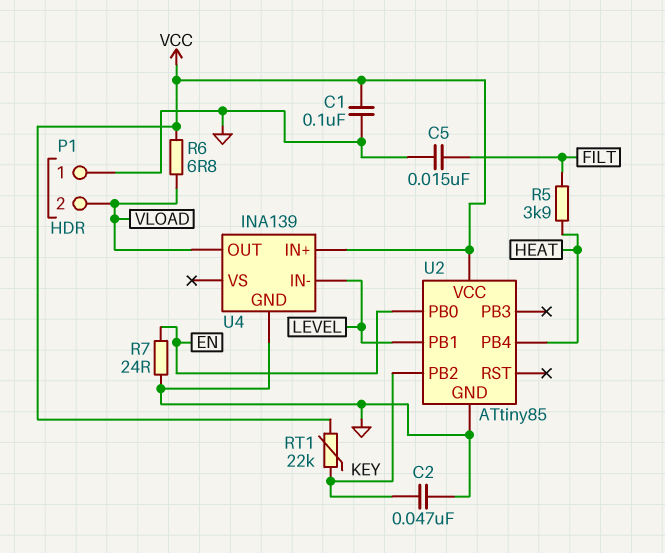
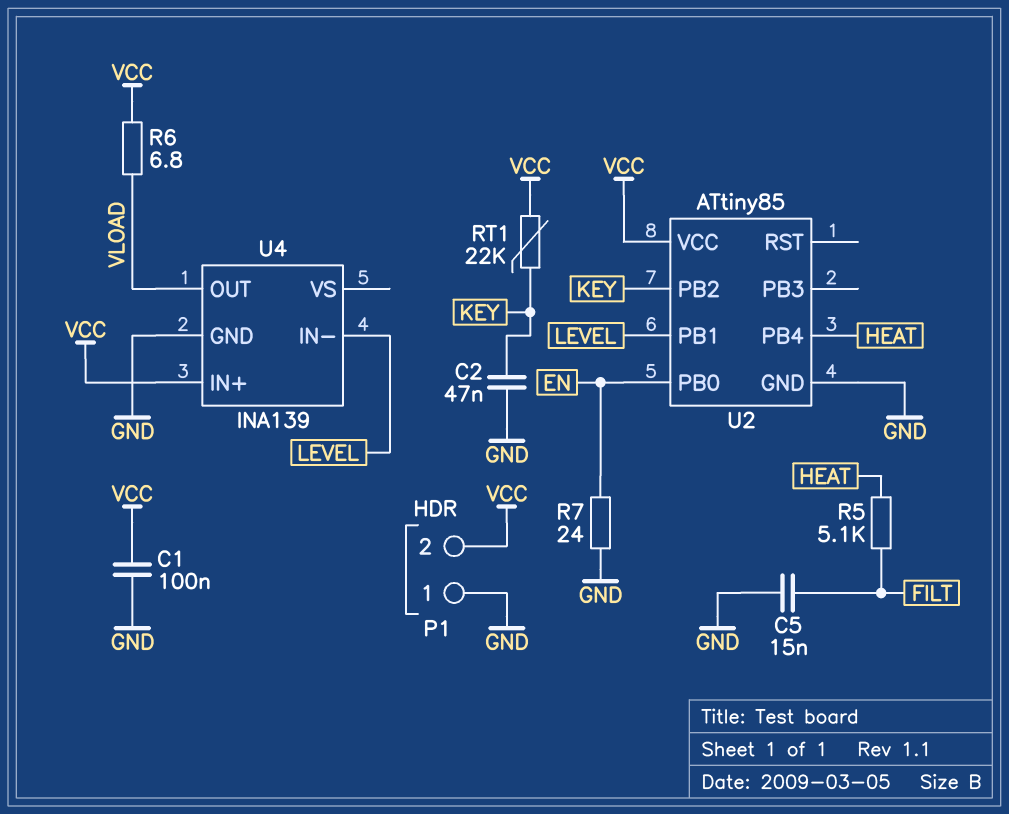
P1 pin 2: VLOAD -> VCC
R5: 3.9k (FILT, HEAT) -> 5.1k (FILT, HEAT)

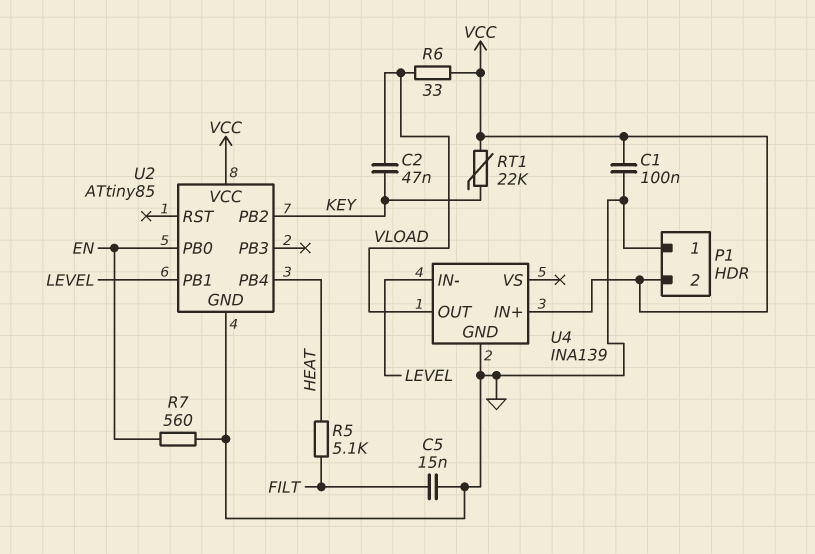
C2: 47nF (GND, KEY) -> 47nF (KEY, VLOAD)
R6: 6.8 (VCC, VLOAD) -> 33 (VCC, VLOAD)
R7: 24 (EN, GND) -> 560 (EN, GND)

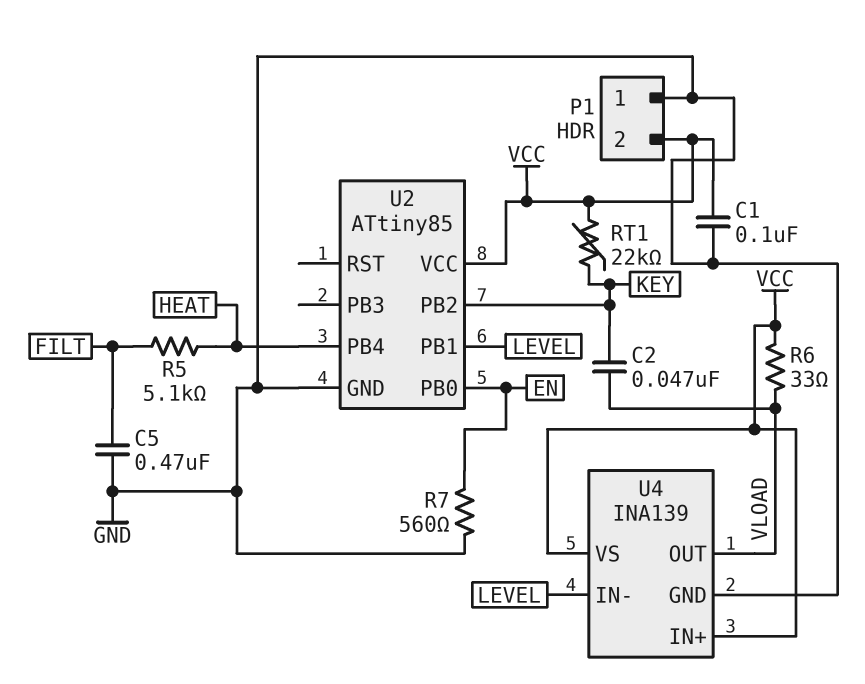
C5: 15nF (FILT, GND) -> 470nF (FILT, GND)
U4 pin VS: none -> VCC

